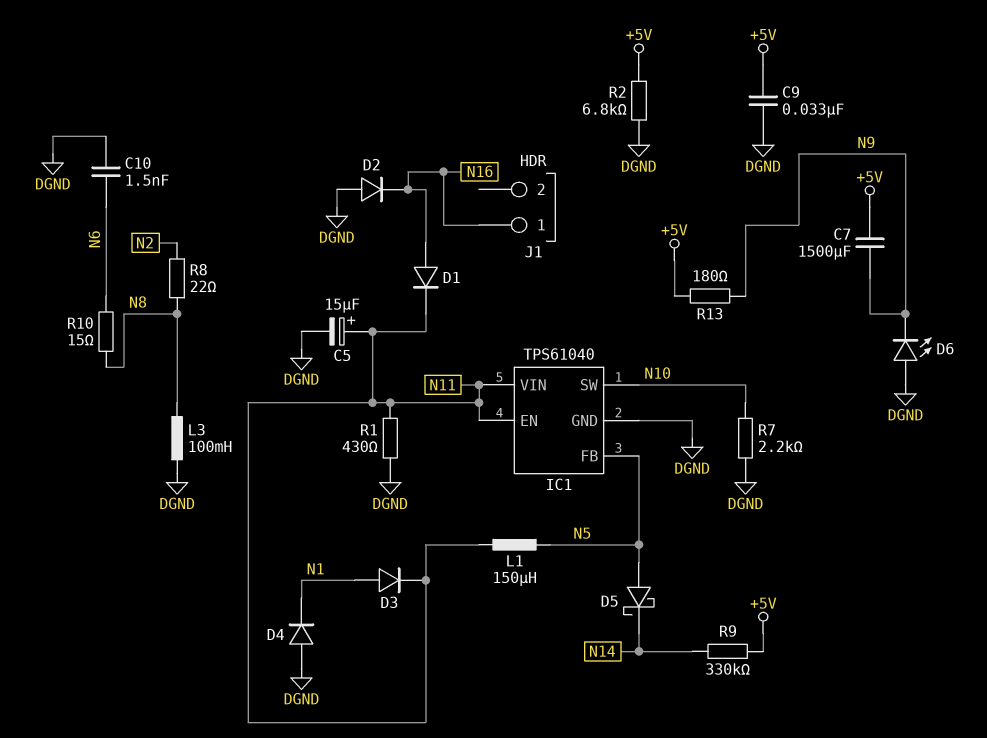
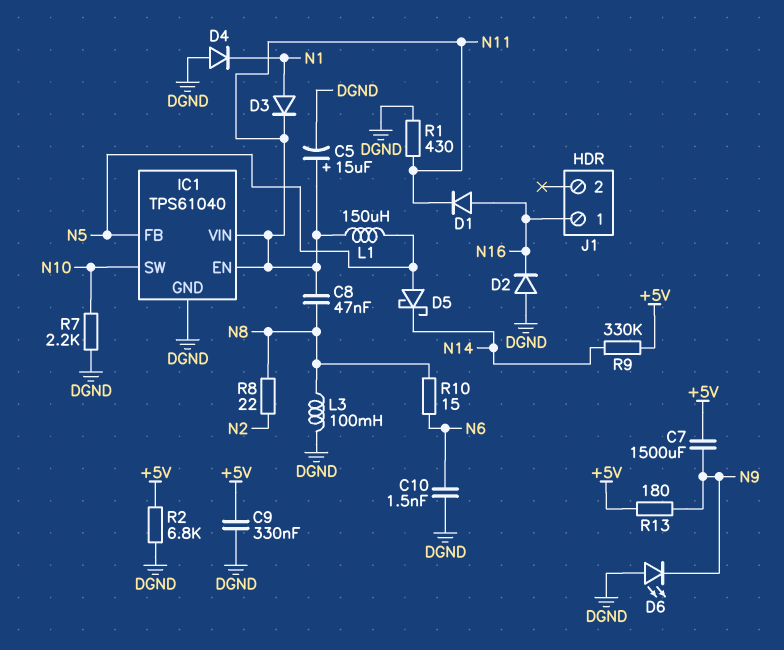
C8: none -> 47nF (N8, N11)
C9: 33nF (+5V, DGND) -> 330nF (+5V, DGND)

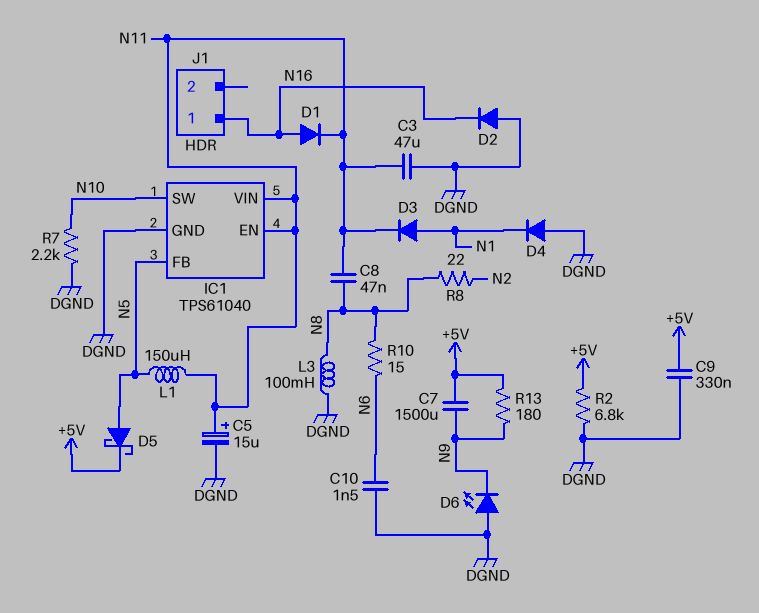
C3: none -> 47uF (DGND, N11)
D5: schottky (A N5, K N14) -> schottky (A N5, K +5V)
R1: 430 (DGND, N11) -> none
R9: 330k (+5V, N14) -> none

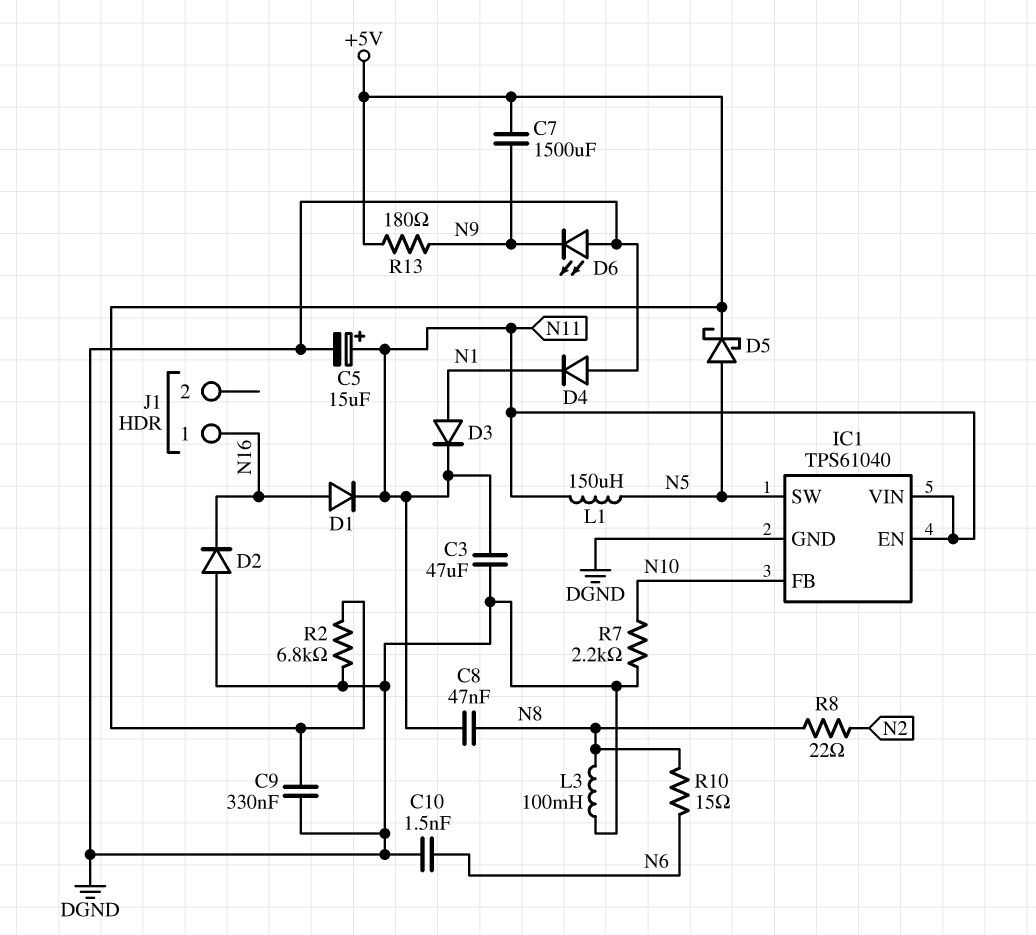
IC1 pin FB: N5 -> N10
IC1 pin SW: N10 -> N5

